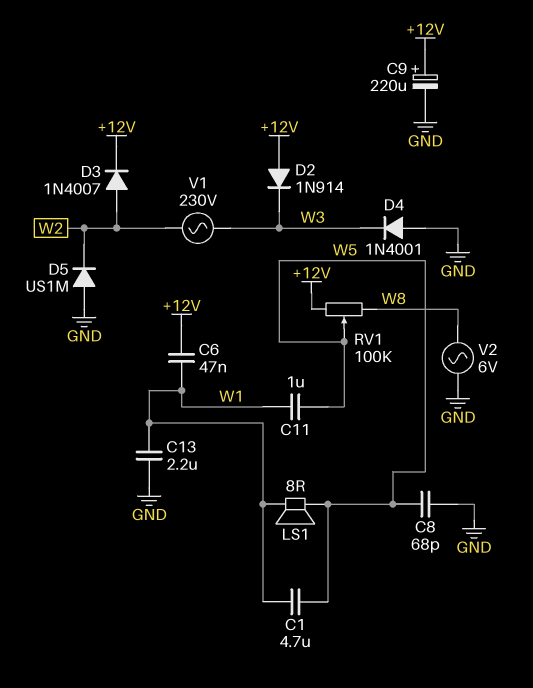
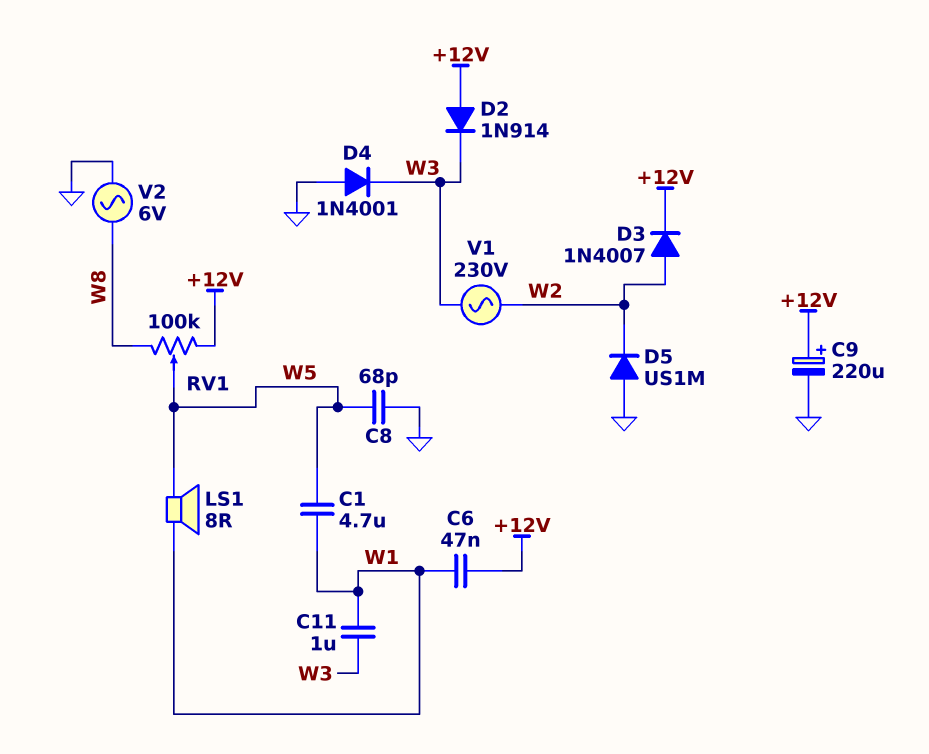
C11: 1uF (W1, W5) -> 1uF (W1, W3)
C13: 2.2uF (GND, W1) -> none

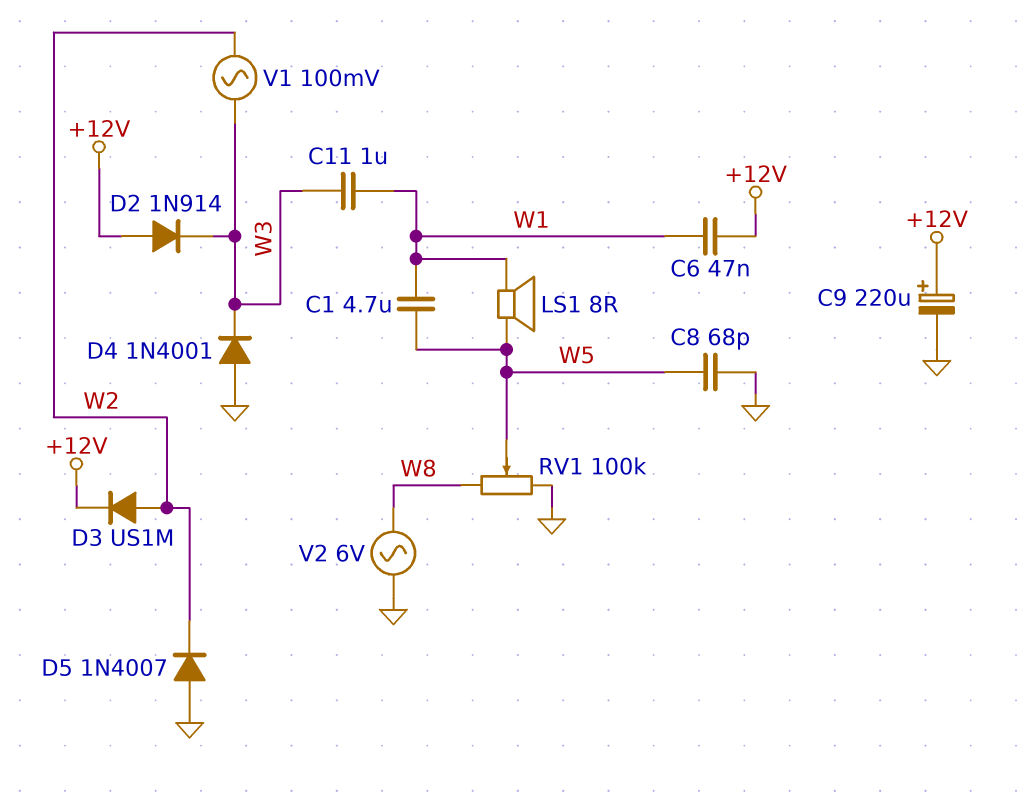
D3: diode 1N4007 (A W2, K +12V) -> diode US1M (A W2, K +12V)
D5: diode US1M (A GND, K W2) -> diode 1N4007 (A GND, K W2)
RV1: 100k (+12V, W8, wiper W5) -> 100k (GND, W8, wiper W5)
V1: AC 230V (W2, W3) -> AC 100mV (W2, W3)

